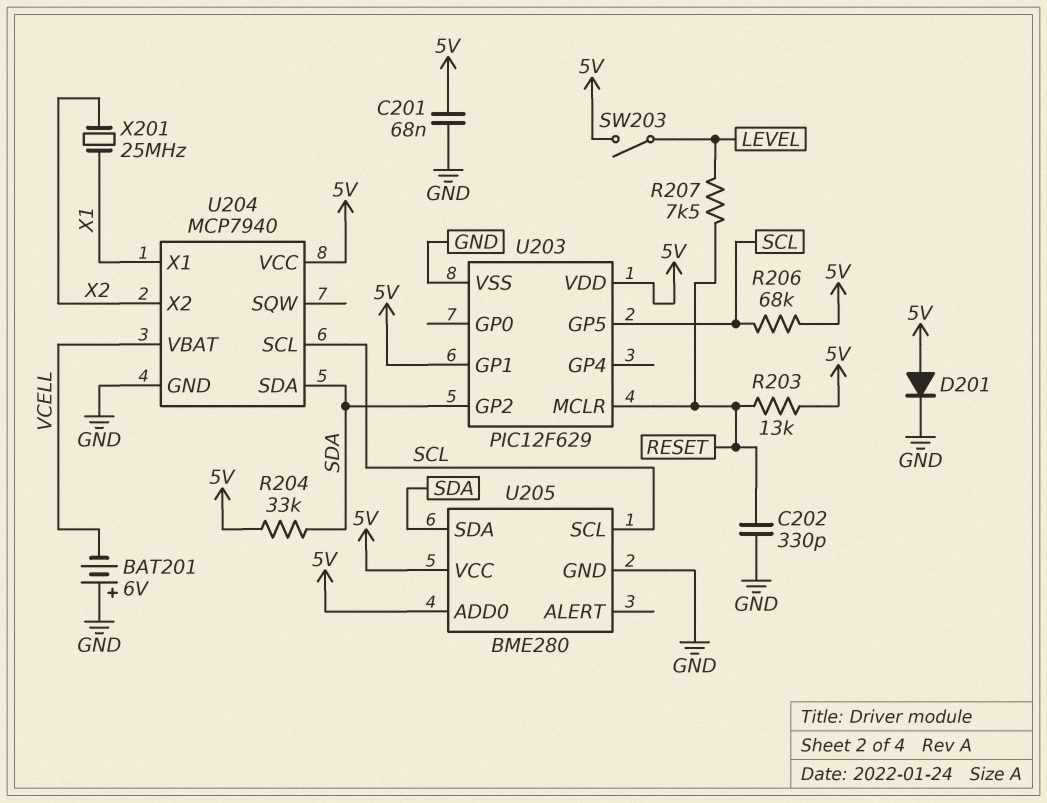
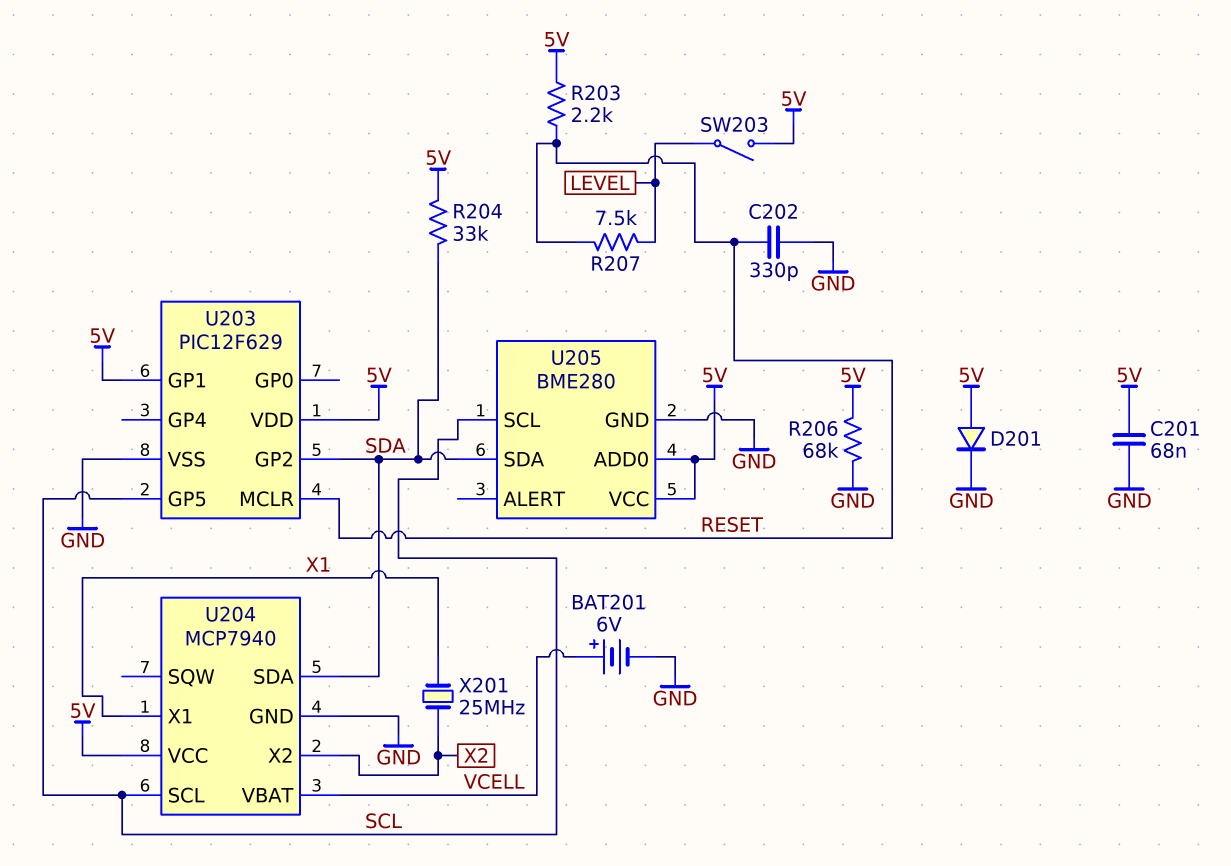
BAT201: 6V (plus GND, minus VCELL) -> 6V (plus VCELL, minus GND)
R203: 13k (5V, RESET) -> 2.2k (5V, RESET)
R206: 68k (5V, SCL) -> 68k (5V, GND)

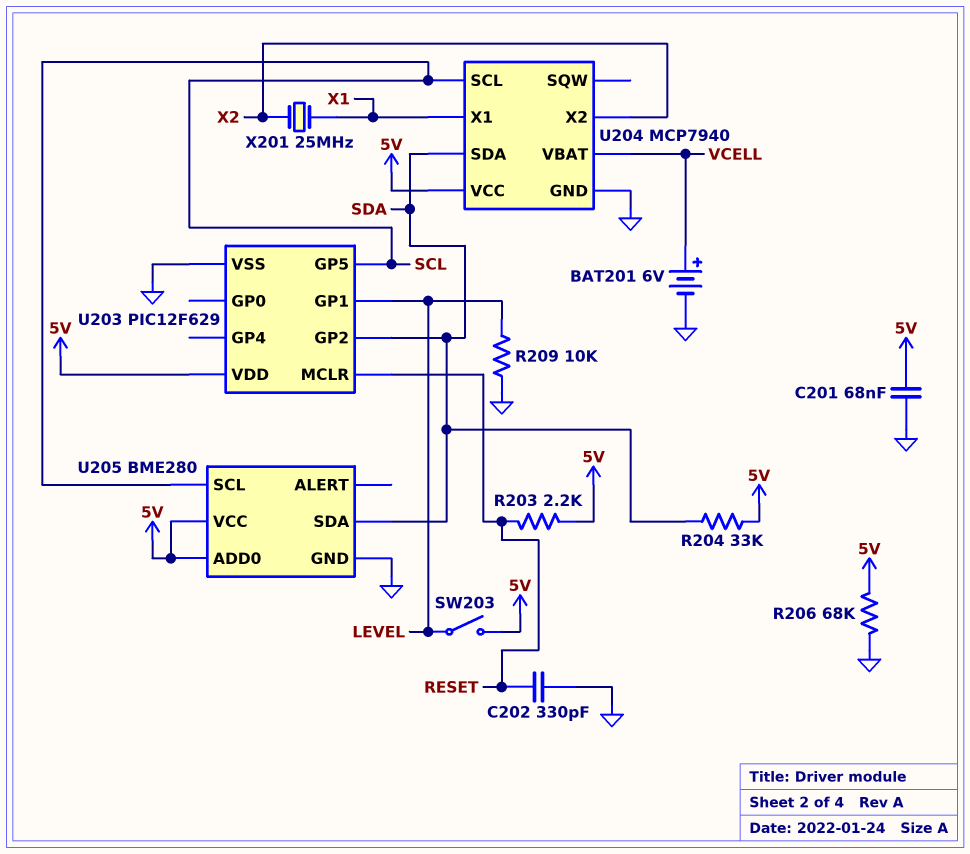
D201: diode (A 5V, K GND) -> none
R207: 7.5k (LEVEL, RESET) -> none
R209: none -> 10k (GND, LEVEL)
U203 pin GP1: 5V -> LEVEL

